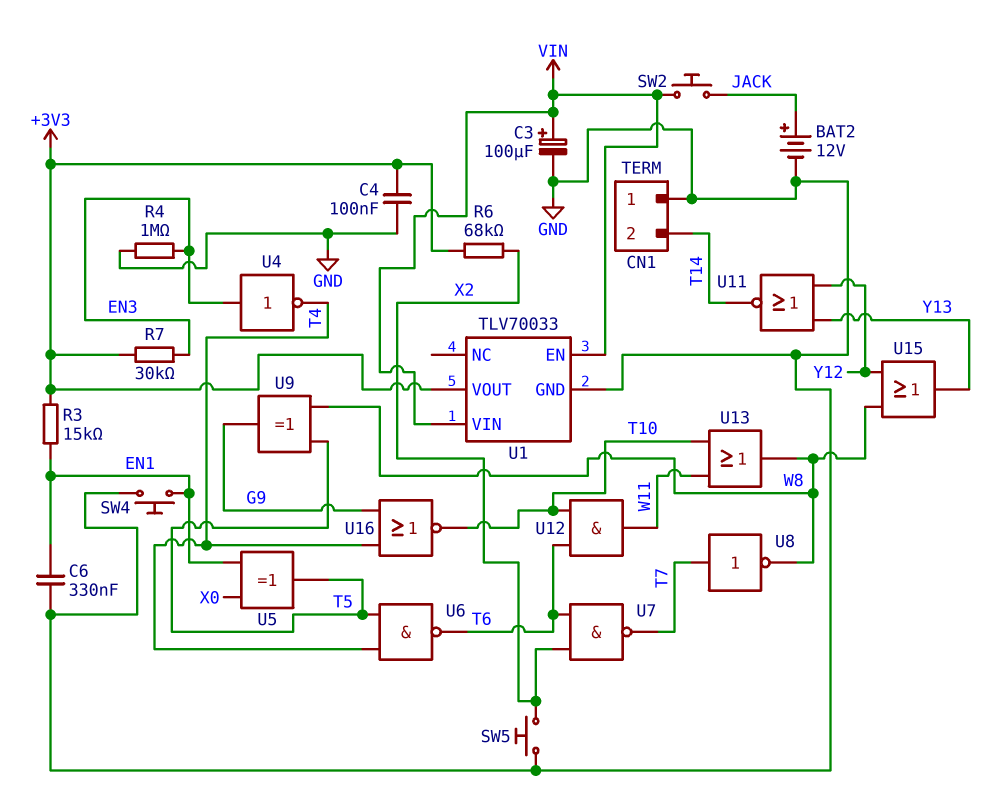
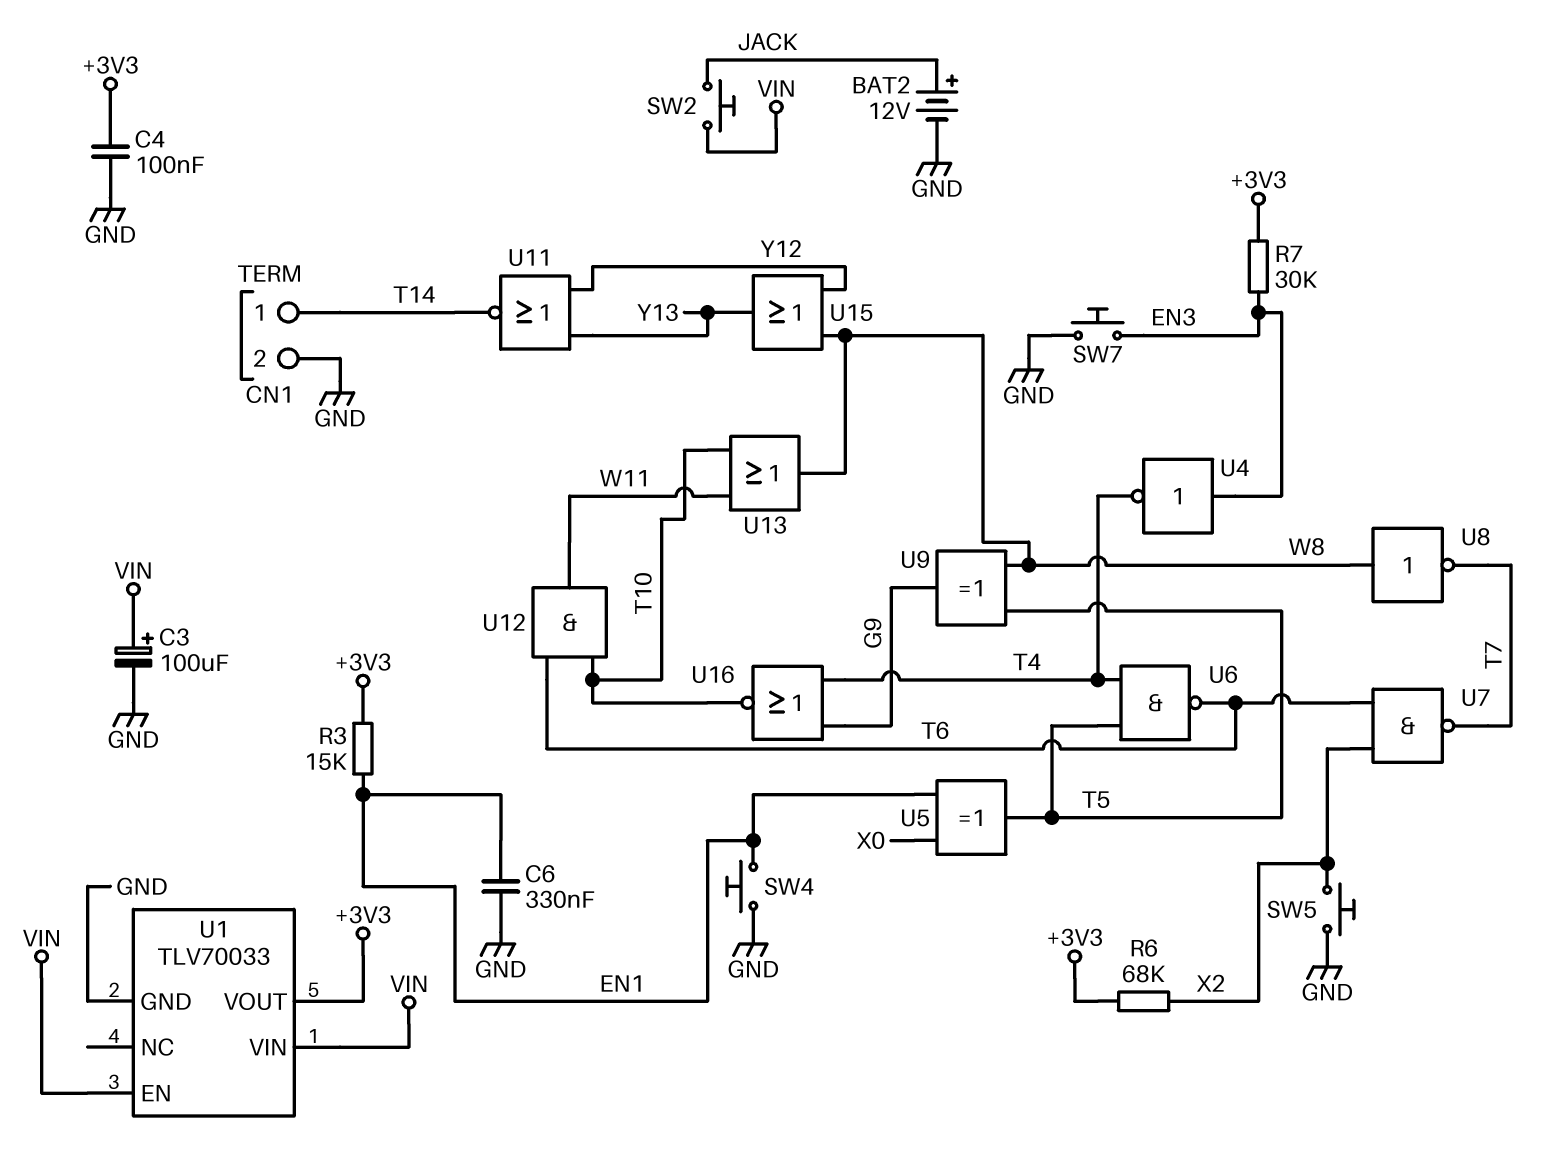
CN1 pin 1: GND -> T14
CN1 pin 2: T14 -> GND
R4: 1M (EN3, GND) -> none
SW7: none -> button (EN3, GND)
U8: NOT (in T7, out W8) -> NOT (in W8, out T7)

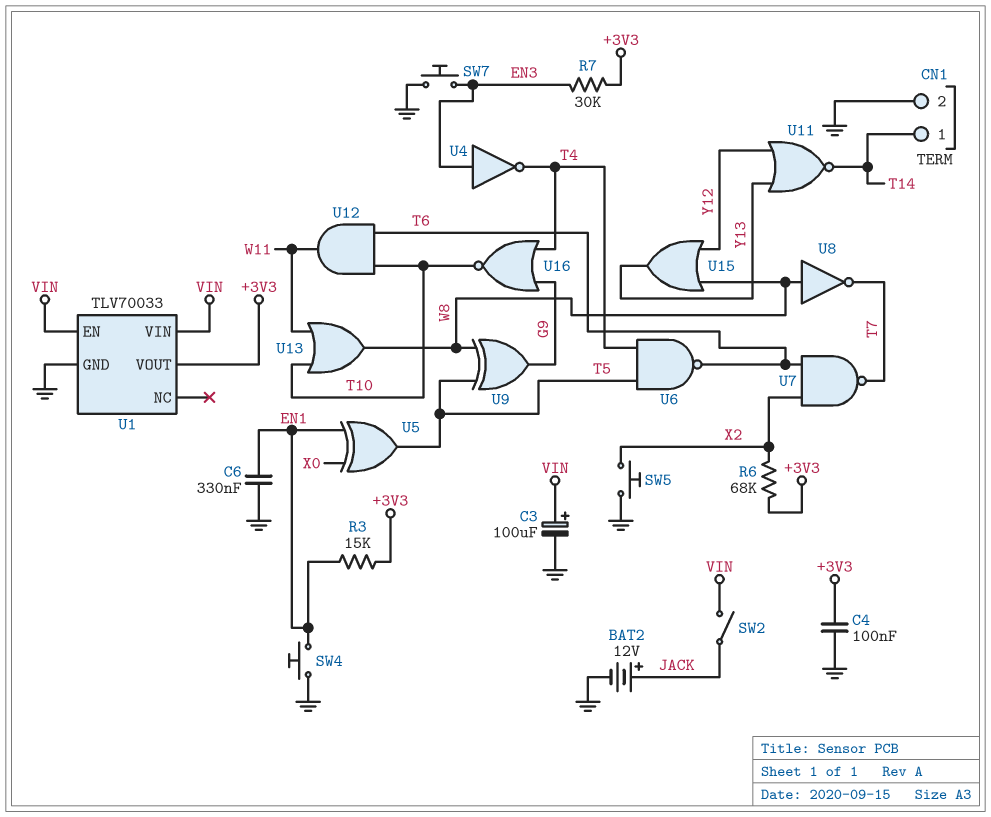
SW2: button (JACK, VIN) -> switch (JACK, VIN)

